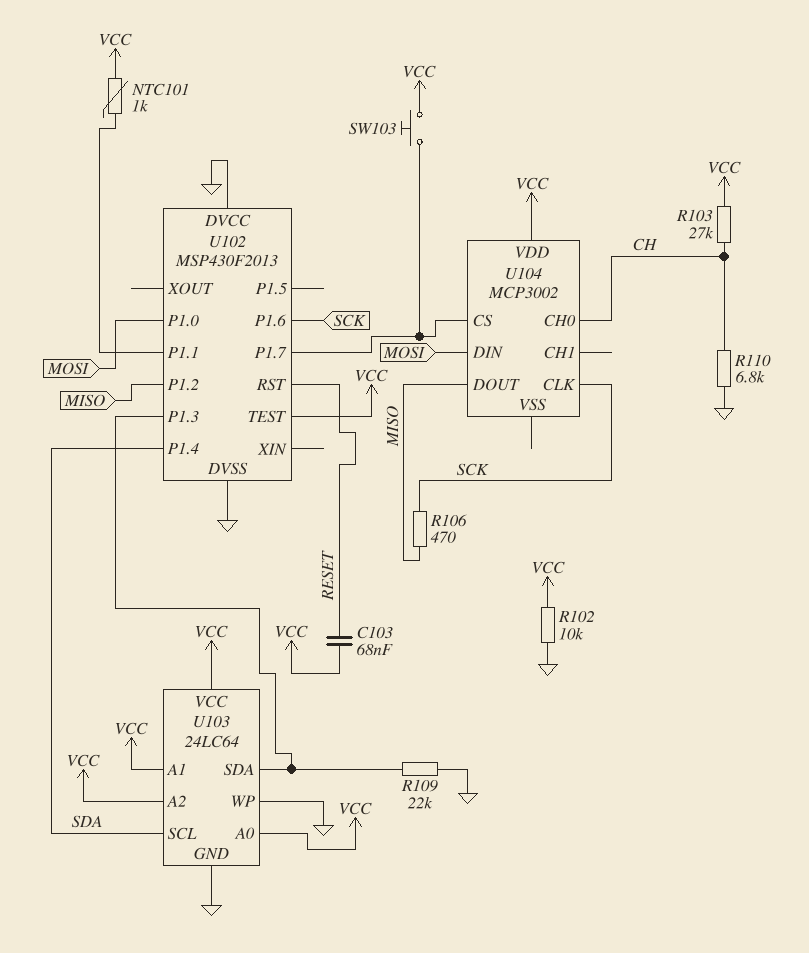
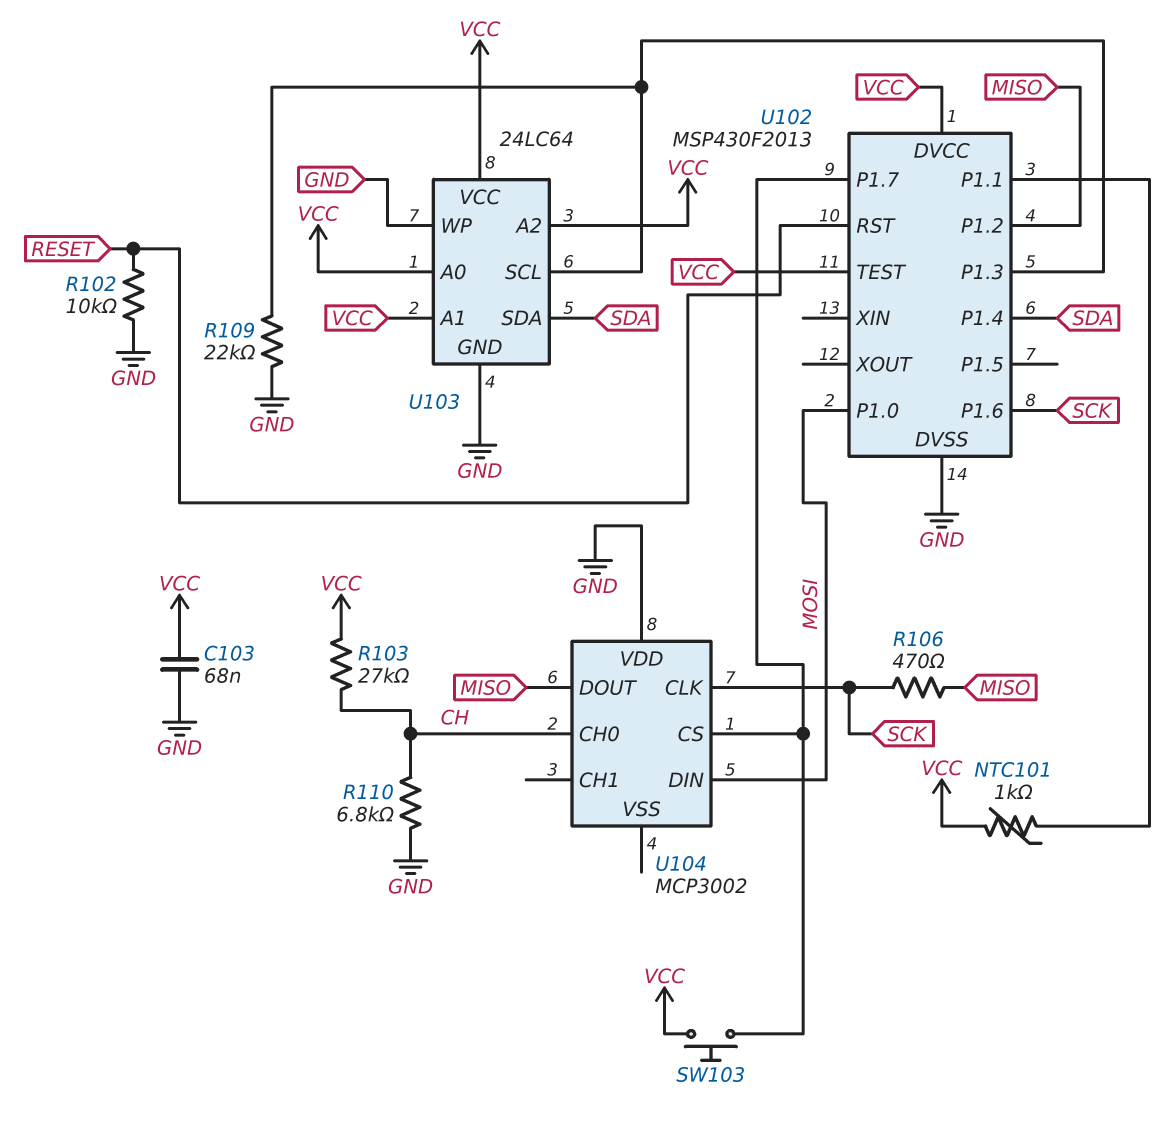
C103: 68nF (RESET, VCC) -> 68nF (GND, VCC)
R102: 10k (GND, VCC) -> 10k (GND, RESET)
U102 pin DVCC: GND -> VCC
U103 pin SCL: SDA -> U102/P1.3
U103 pin SDA: U102/P1.3 -> SDA
U104 pin VDD: VCC -> GND

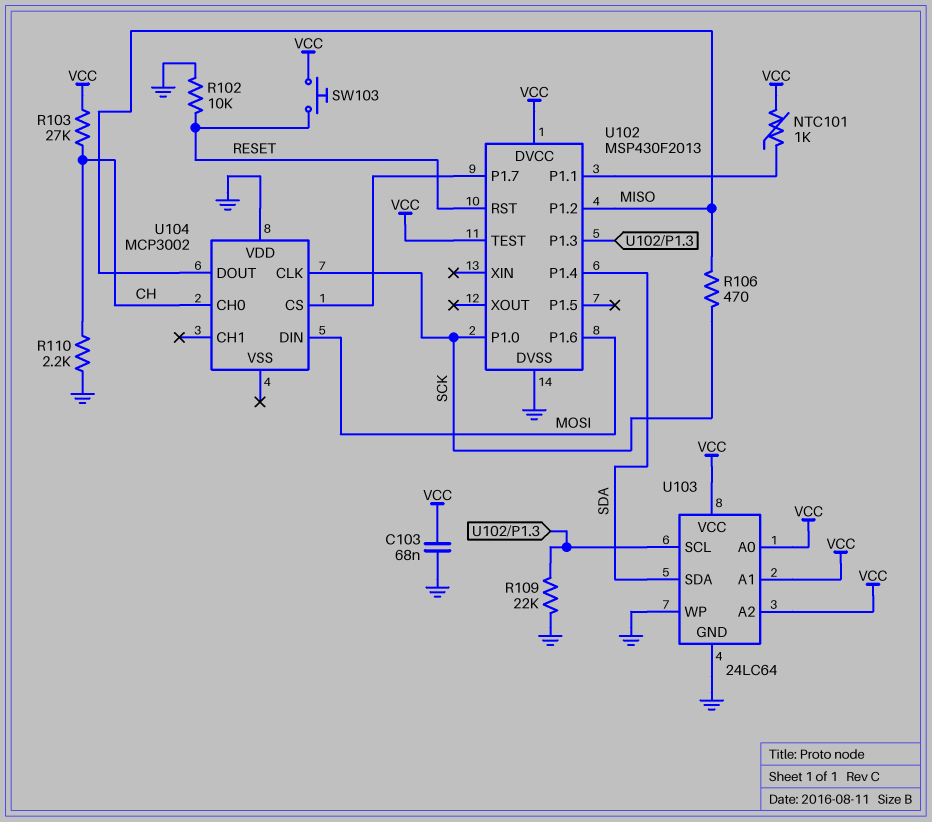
R110: 6.8k (CH, GND) -> 2.2k (CH, GND)
SW103: button (U102/P1.7, VCC) -> button (RESET, VCC)
U102 pin P1.0: MOSI -> SCK
U102 pin P1.6: SCK -> MOSI

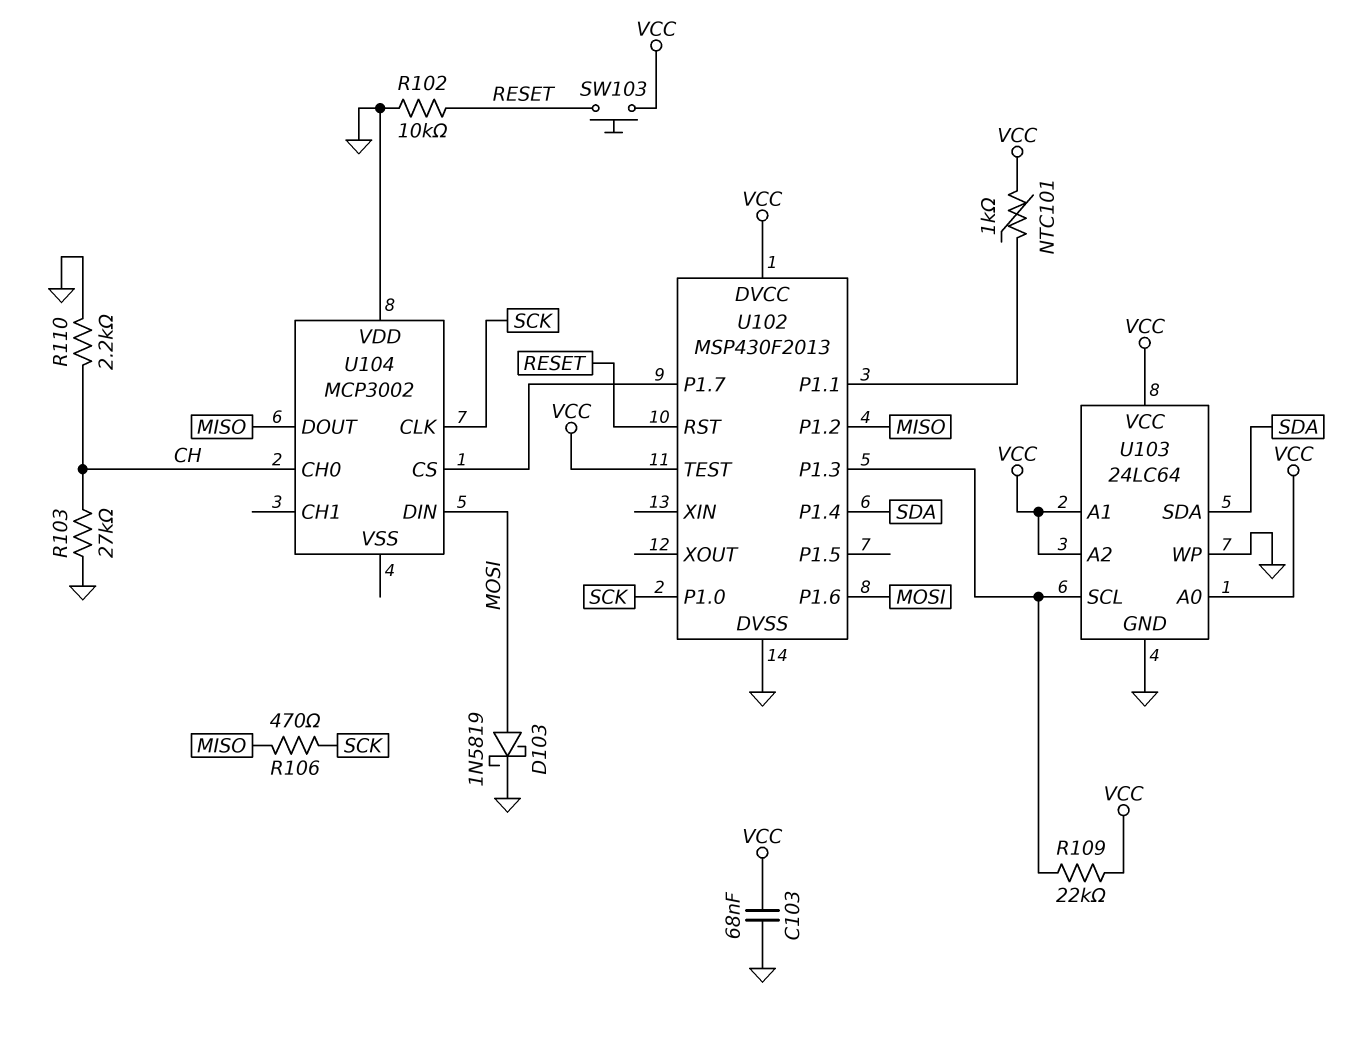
D103: none -> schottky 1N5819 (A MOSI, K GND)
R103: 27k (CH, VCC) -> 27k (CH, GND)
R109: 22k (GND, U102/P1.3) -> 22k (U102/P1.3, VCC)

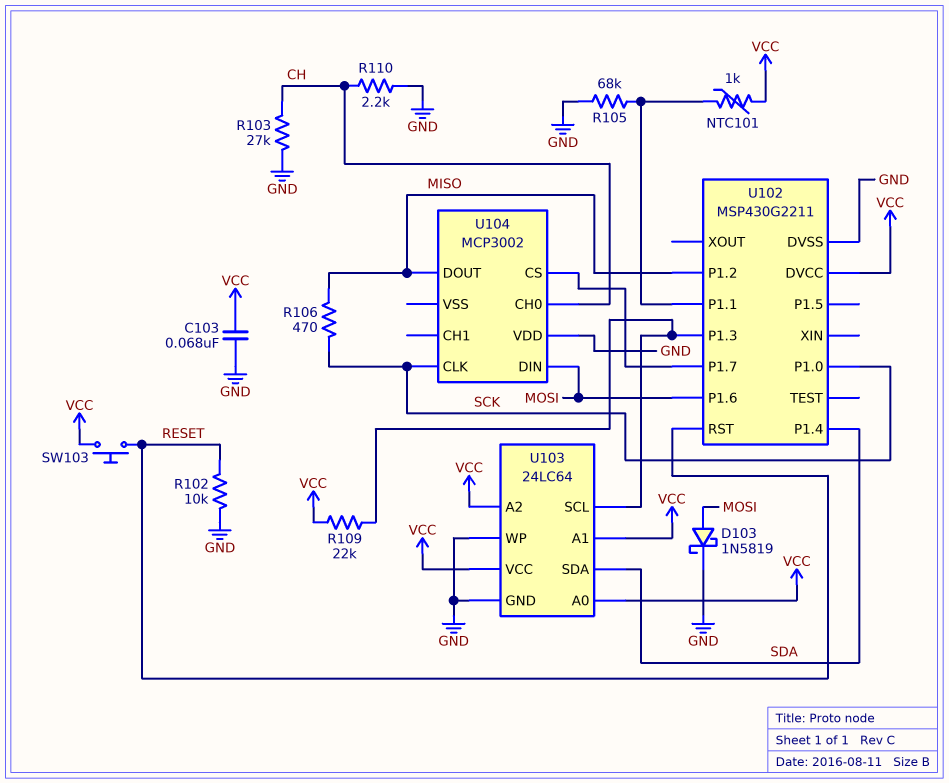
R105: none -> 68k (GND, U102/P1.1)
U102: MSP430F2013 -> MSP430G2211
U102 pin TEST: VCC -> none

